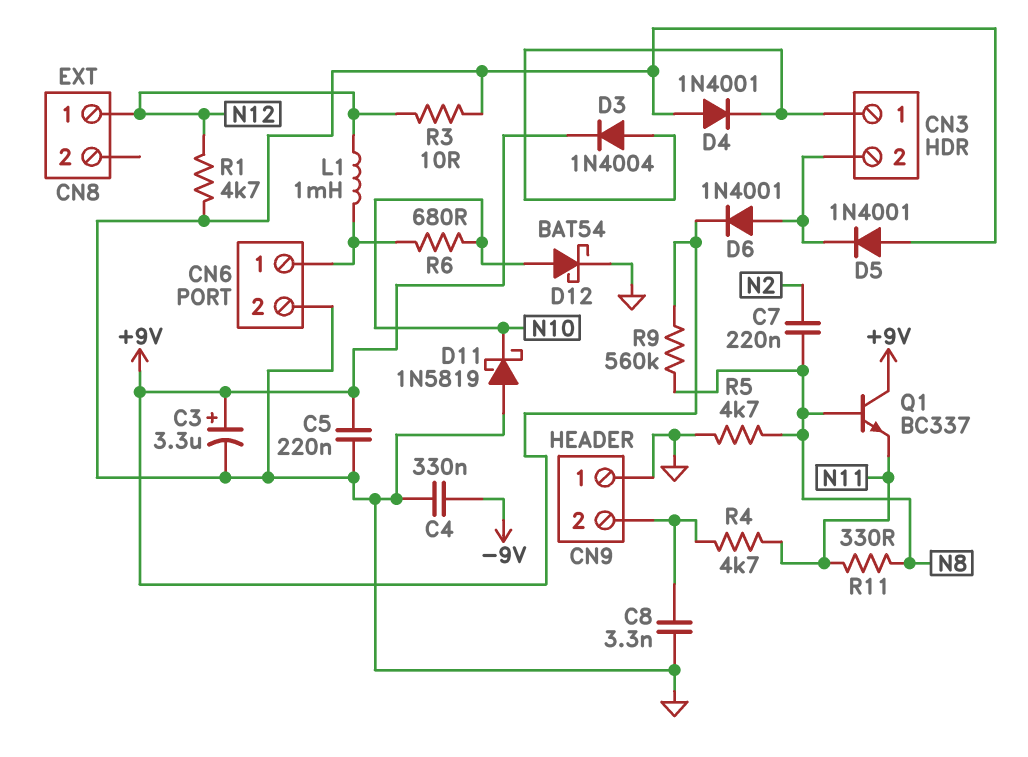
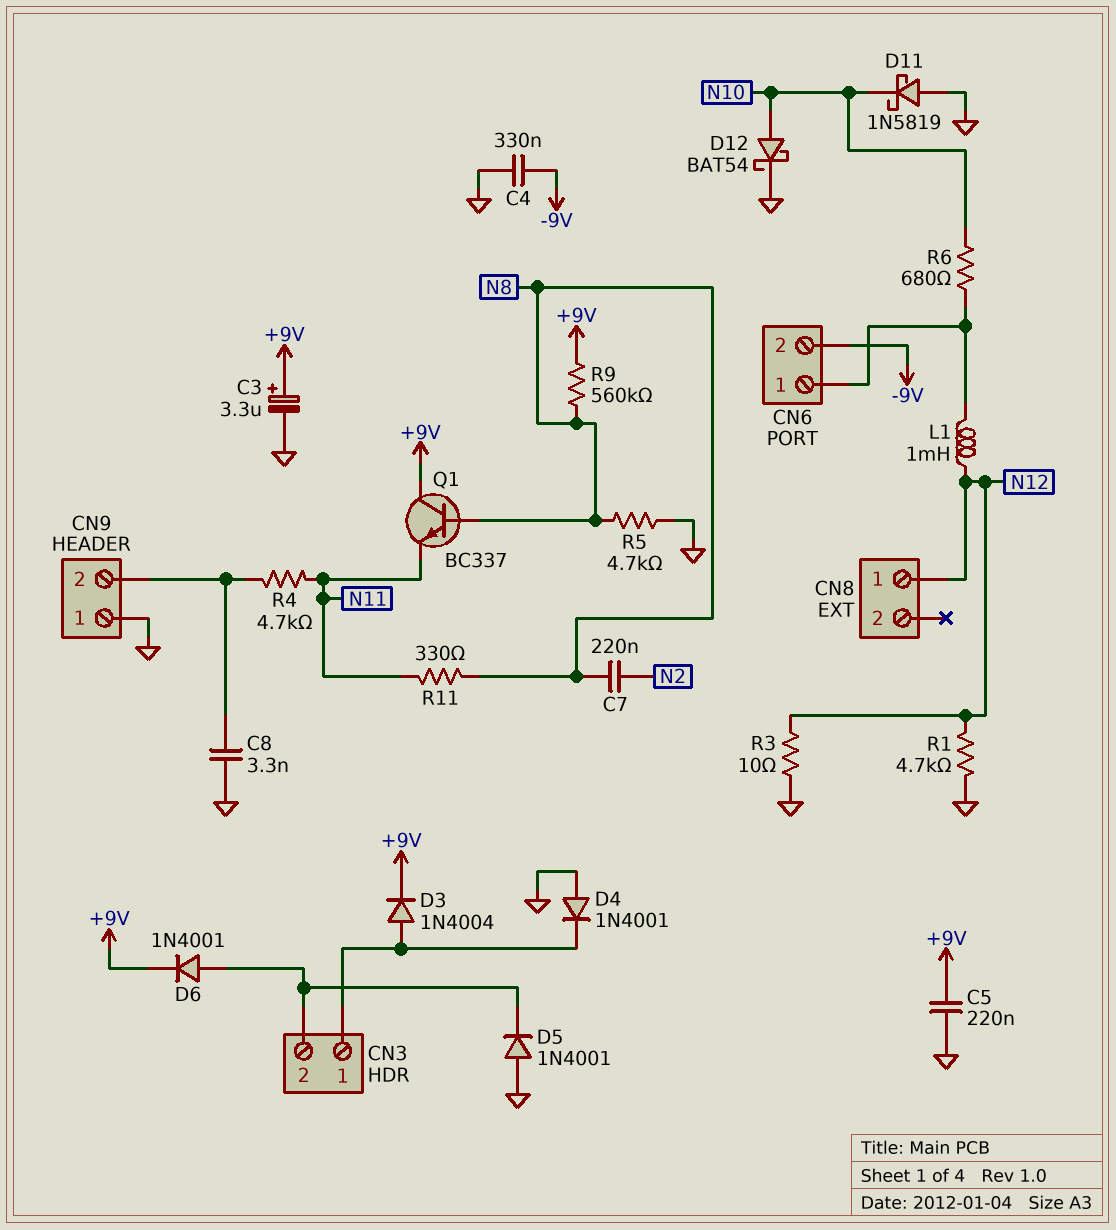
CN6 pin 2: GND -> -9V

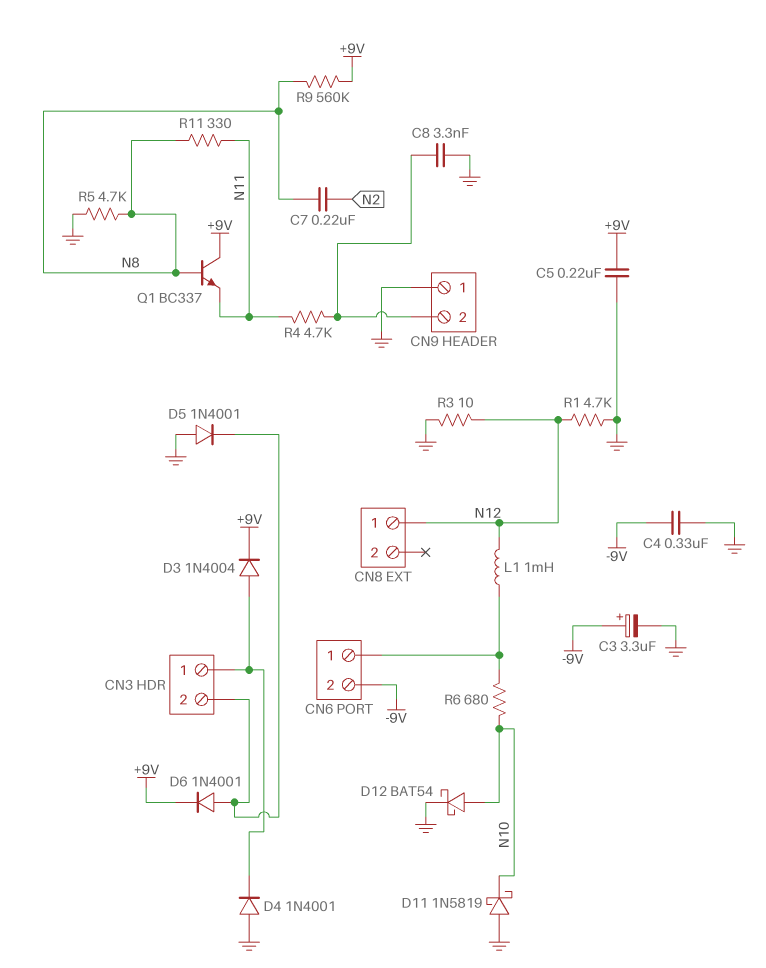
C3: 3.3uF (plus +9V, minus GND) -> 3.3uF (plus -9V, minus GND)

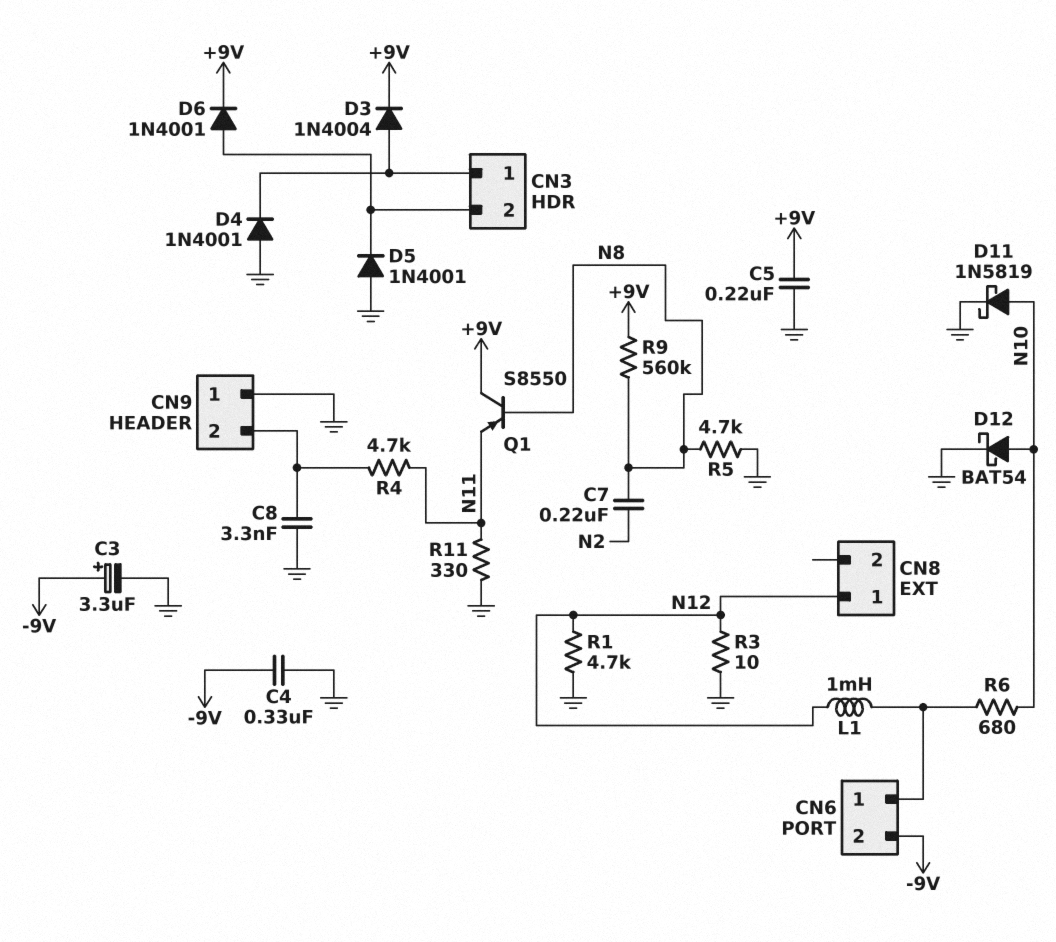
D11: schottky 1N5819 (A GND, K N10) -> schottky 1N5819 (A N10, K GND)
Q1: NPN BC337 (B N8, C +9V, E N11) -> PNP S8550 (B N8, C +9V, E N11)
R11: 330 (N8, N11) -> 330 (GND, N11)

